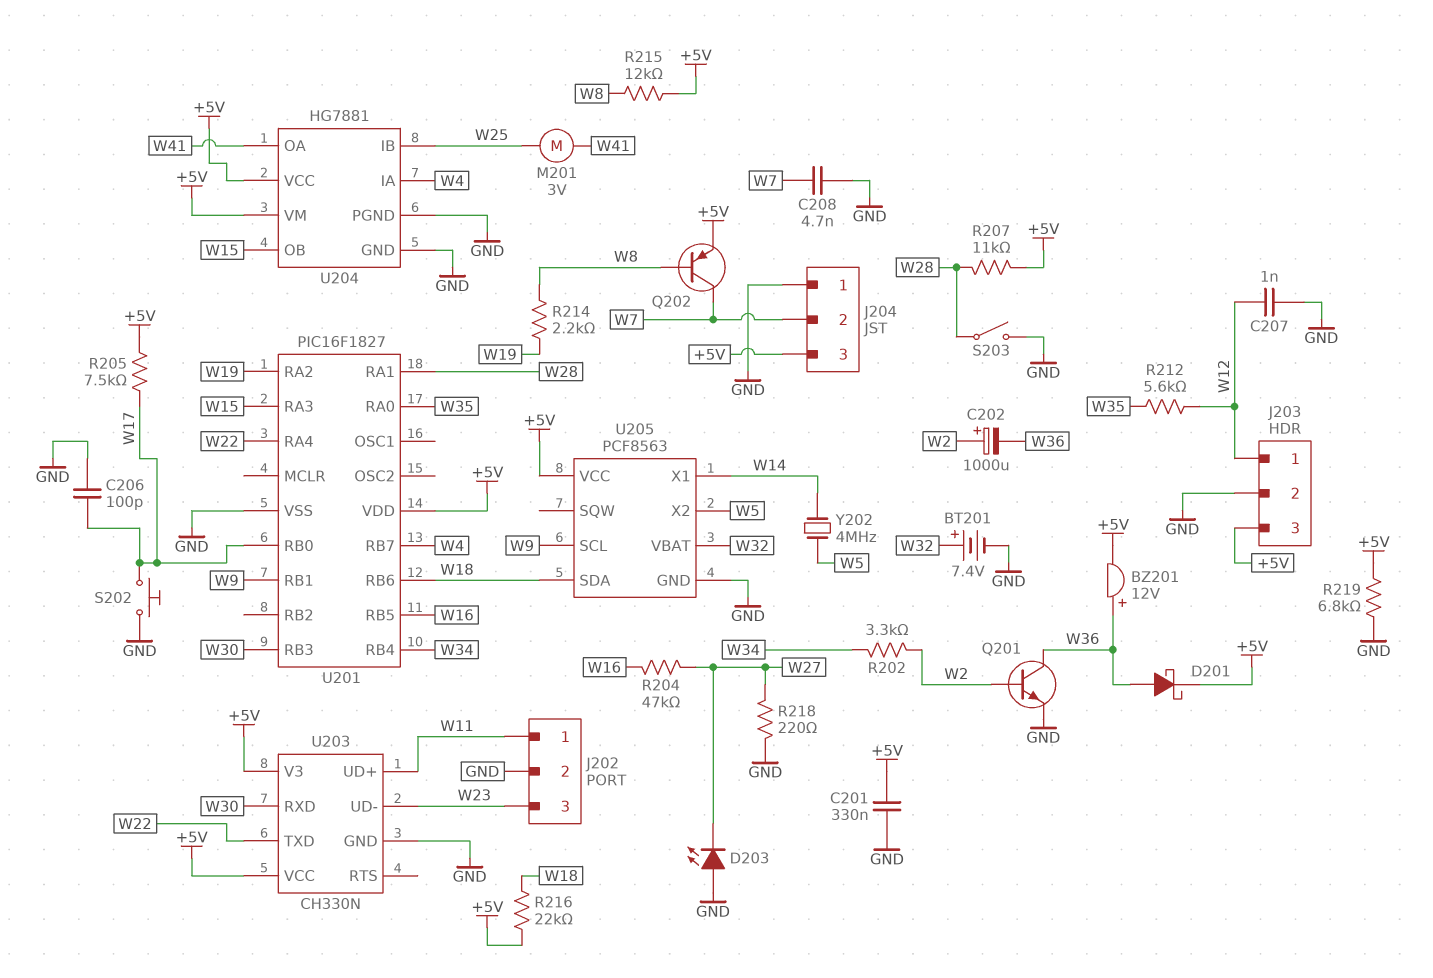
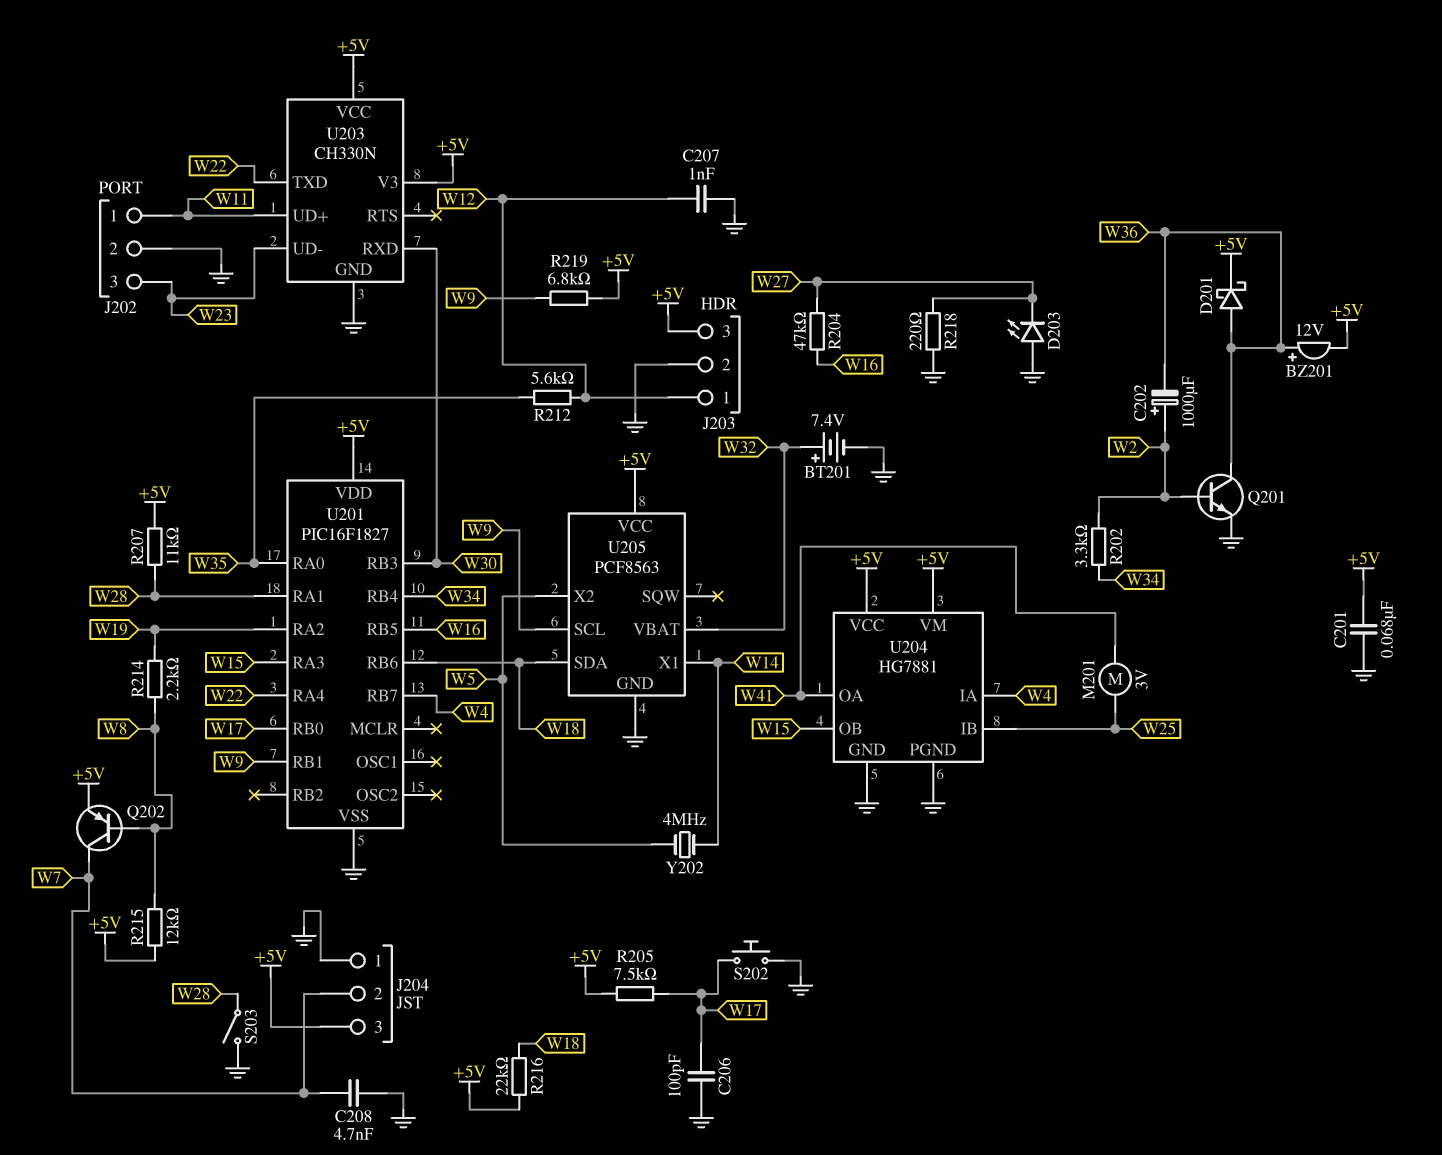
C201: 330nF (+5V, GND) -> 68nF (+5V, GND)
R219: 6.8k (+5V, GND) -> 6.8k (+5V, W9)

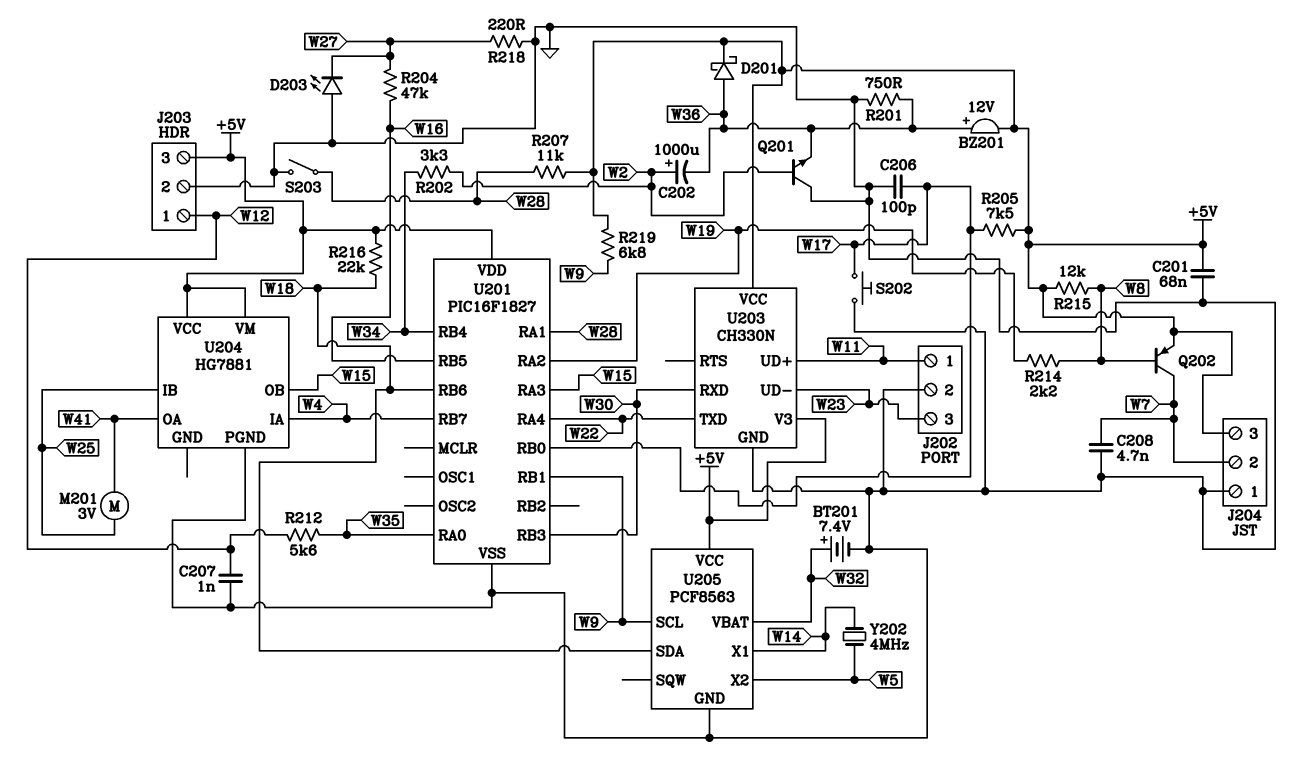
Q201: NPN (B W2, C W36, E GND) -> NPN (B W2, C GND, E W36)
R201: none -> 750 (GND, W36)
U204 pin GND: GND -> none

